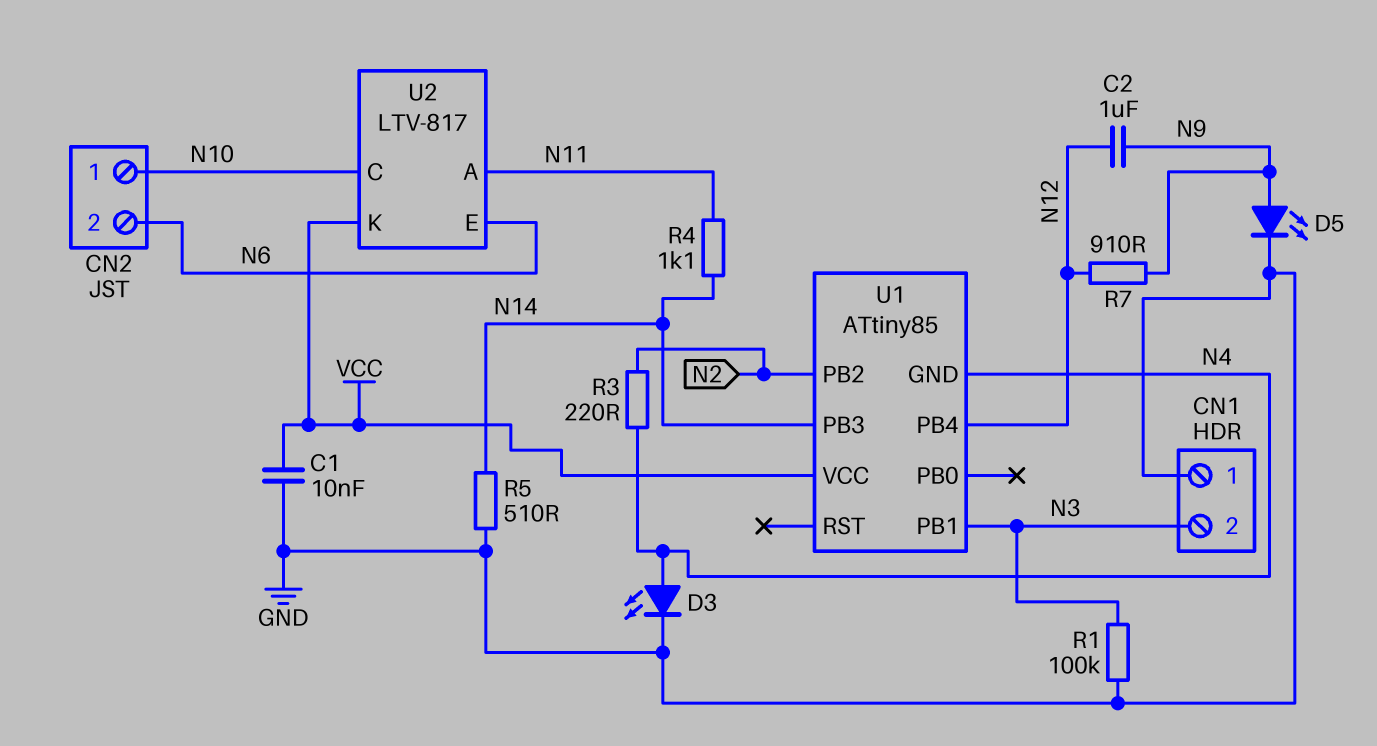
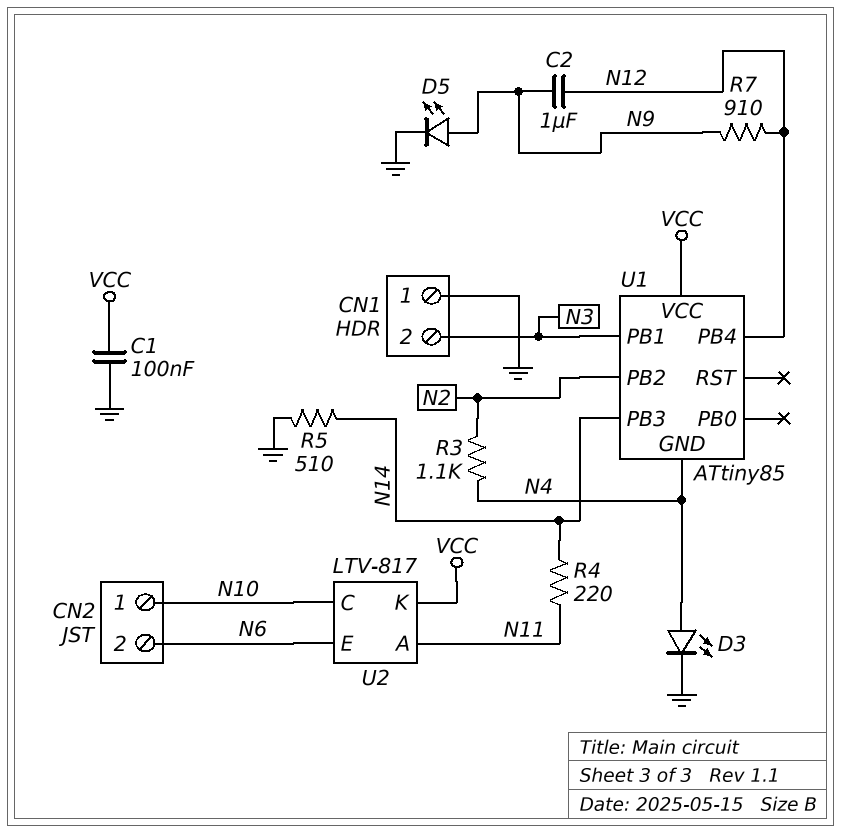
C1: 10nF (GND, VCC) -> 100nF (GND, VCC)
R1: 100k (GND, N3) -> none
R3: 220 (N2, N4) -> 1.1k (N2, N4)
R4: 1.1k (N11, N14) -> 220 (N11, N14)

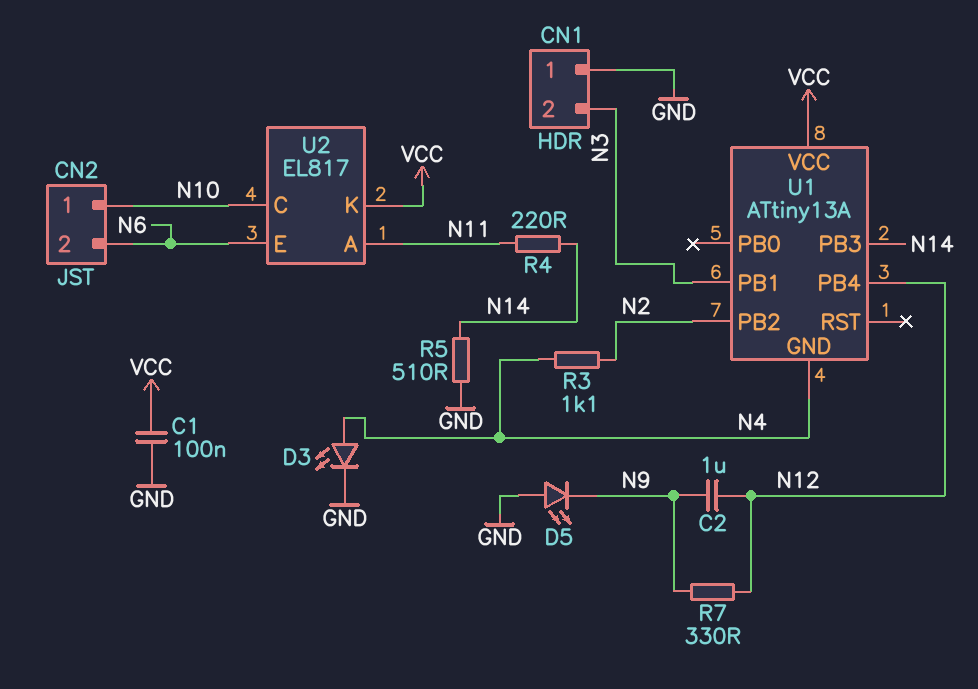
D5: LED (A N9, K GND) -> LED (A GND, K N9)
R7: 910 (N9, N12) -> 330 (N9, N12)
U1: ATtiny85 -> ATtiny13A
U2: LTV-817 -> EL817

